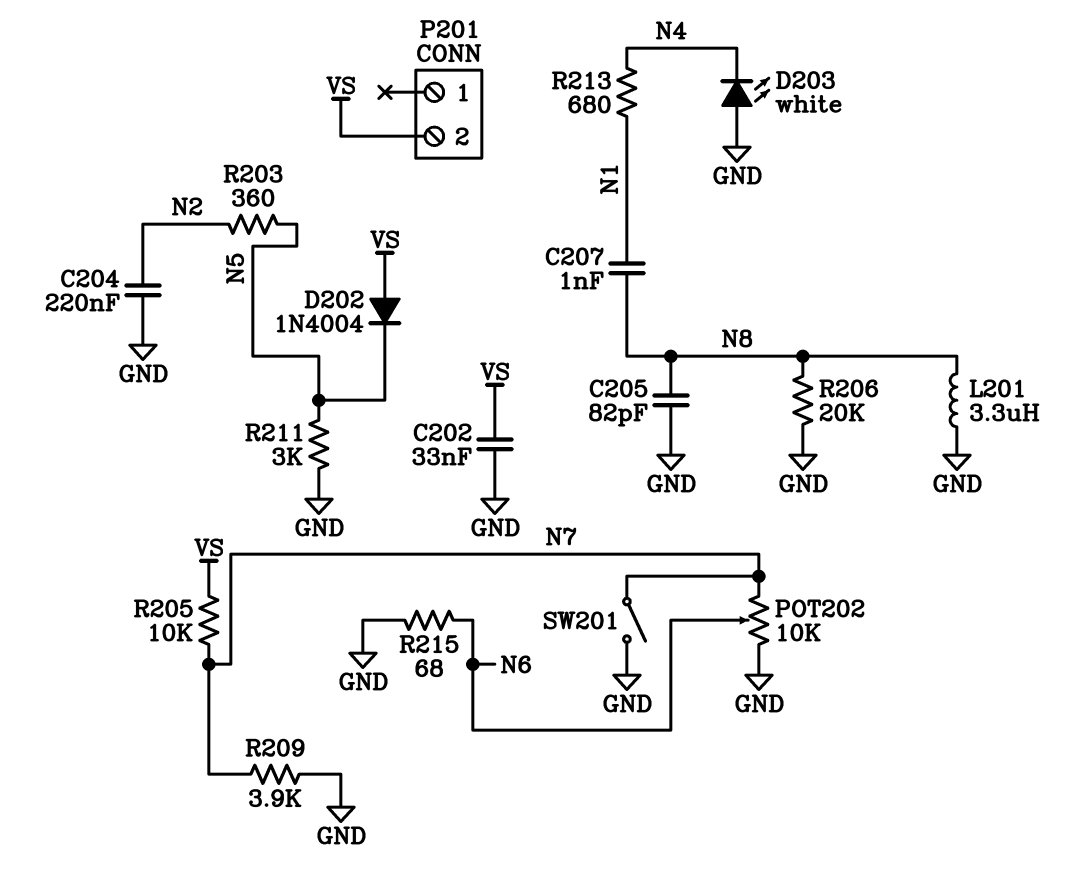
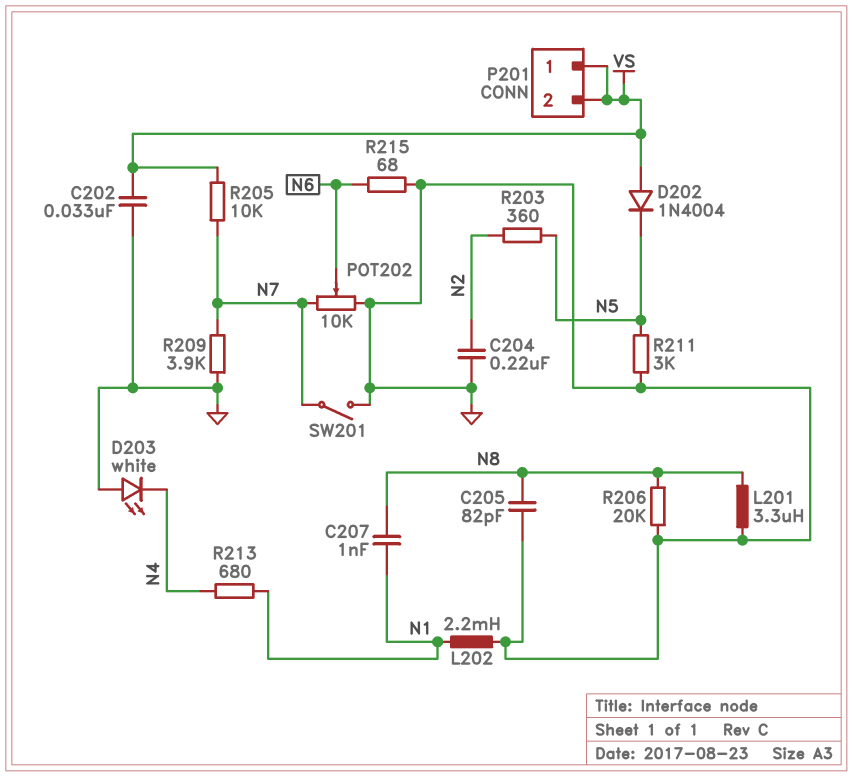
L202: none -> 2.2mH (GND, N1)
P201 pin 1: none -> VS

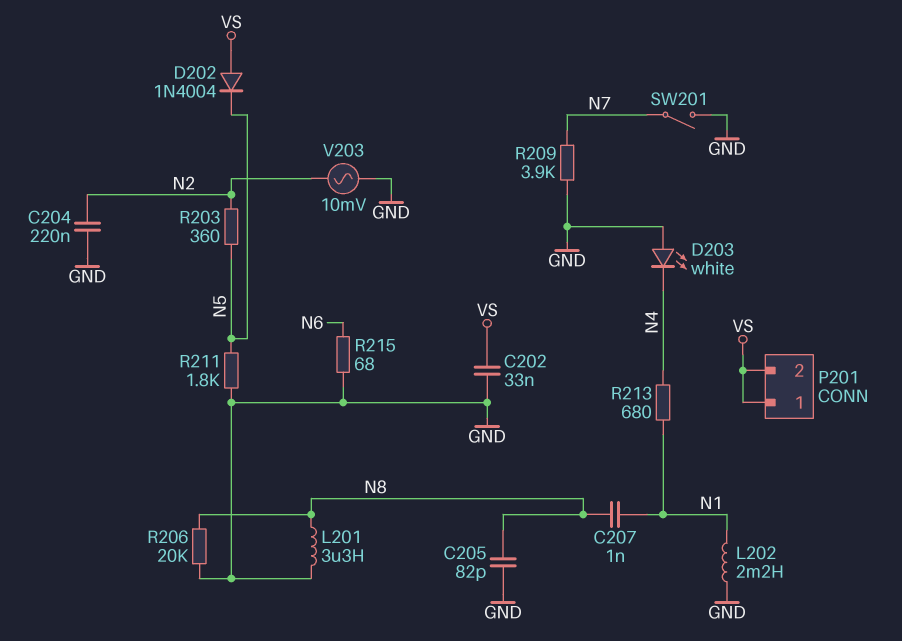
POT202: 10k (GND, N7, wiper N6) -> none
R205: 10k (N7, VS) -> none
R211: 3k (GND, N5) -> 1.8k (GND, N5)
V203: none -> AC 10mV (GND, N2)

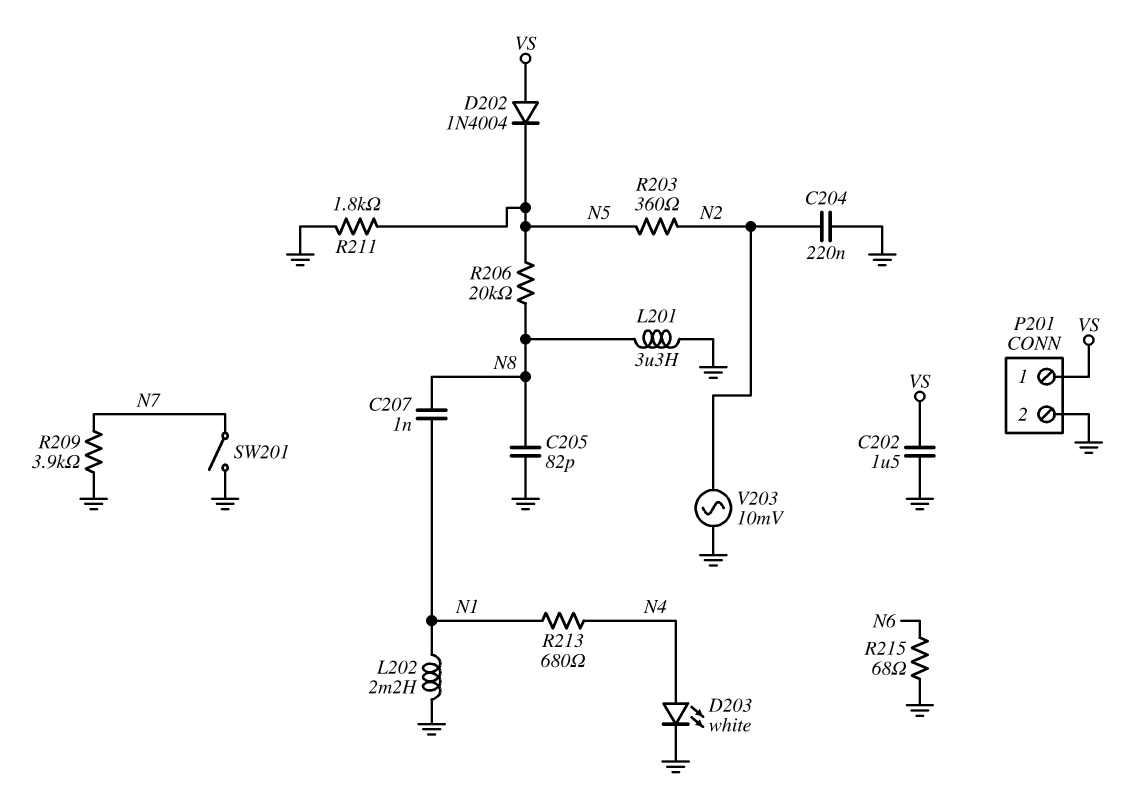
C202: 33nF (GND, VS) -> 1.5uF (GND, VS)
D203: LED white (A GND, K N4) -> LED white (A N4, K GND)
P201 pin 2: VS -> GND
R206: 20k (GND, N8) -> 20k (N5, N8)

